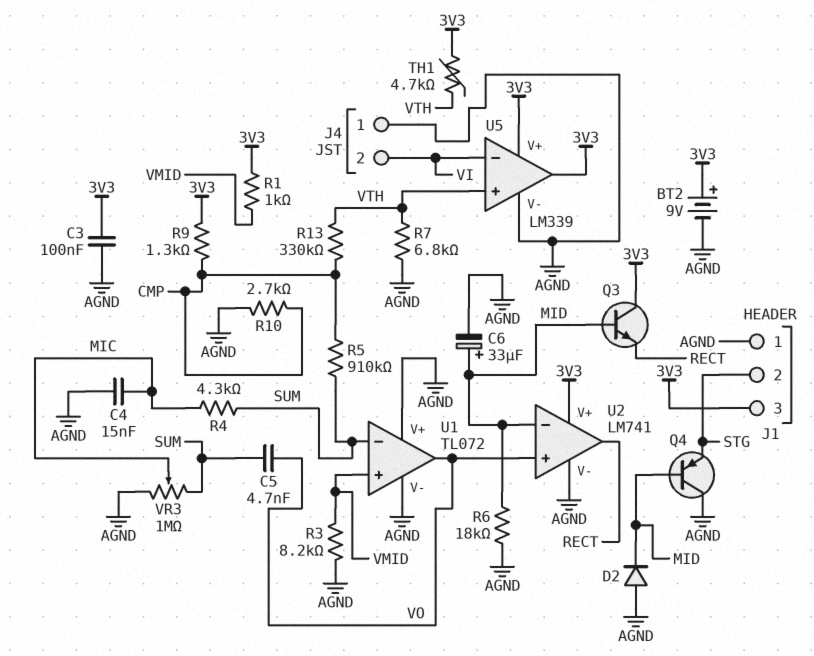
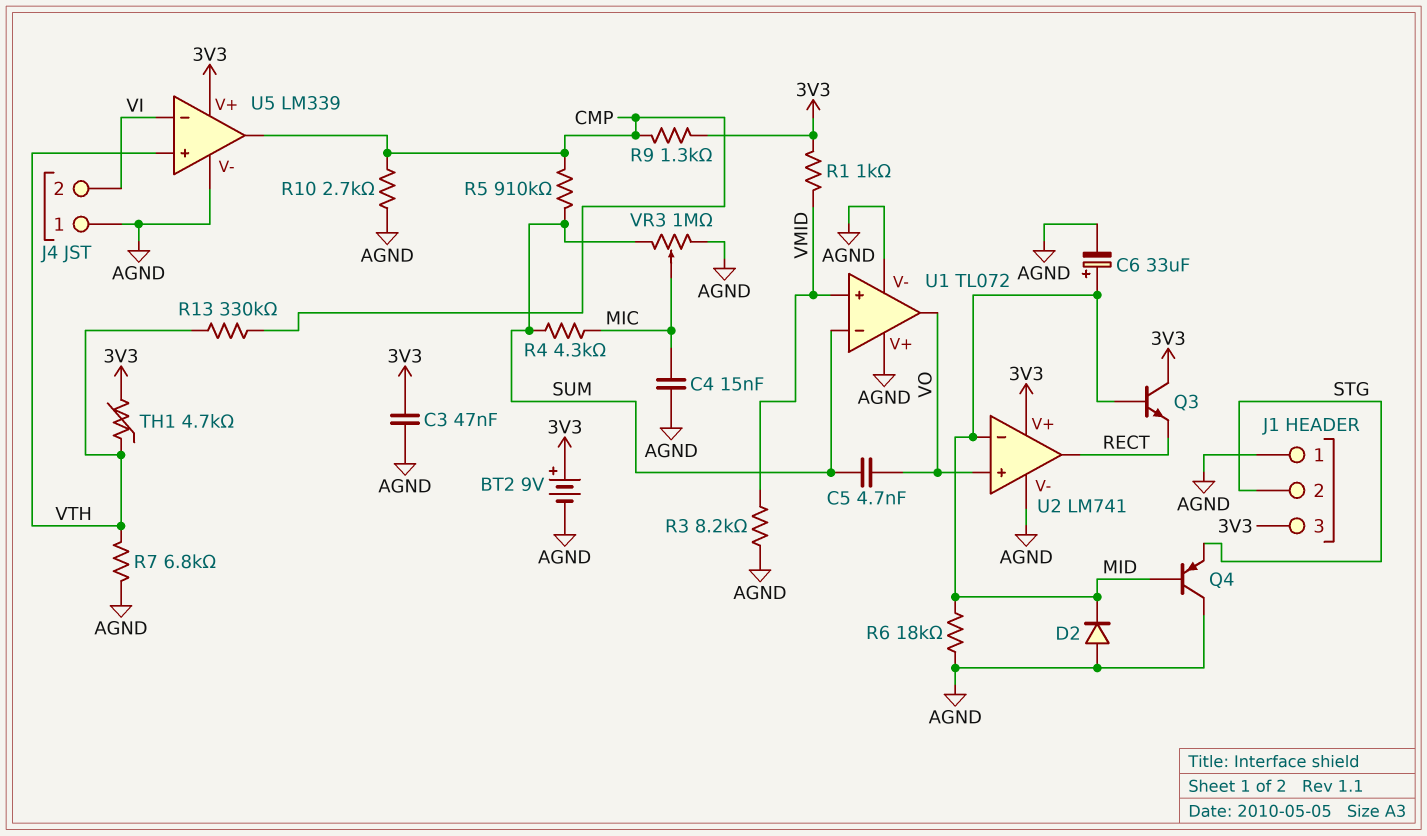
C3: 100nF (3V3, AGND) -> 47nF (3V3, AGND)
U5 pin out: 3V3 -> CMP

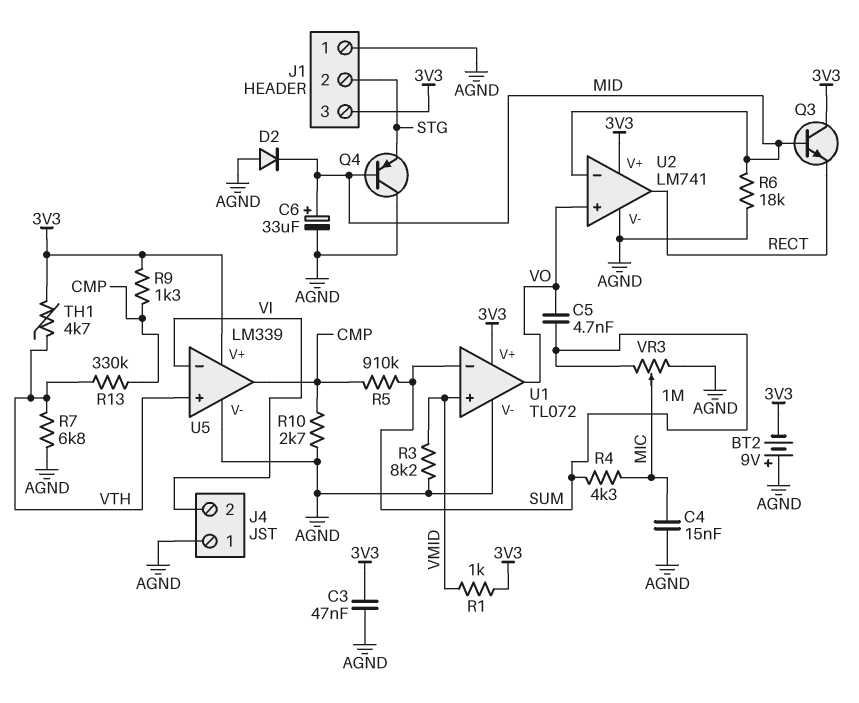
BT2: 9V (plus 3V3, minus AGND) -> 9V (plus AGND, minus 3V3)
U1 pin V+: AGND -> 3V3

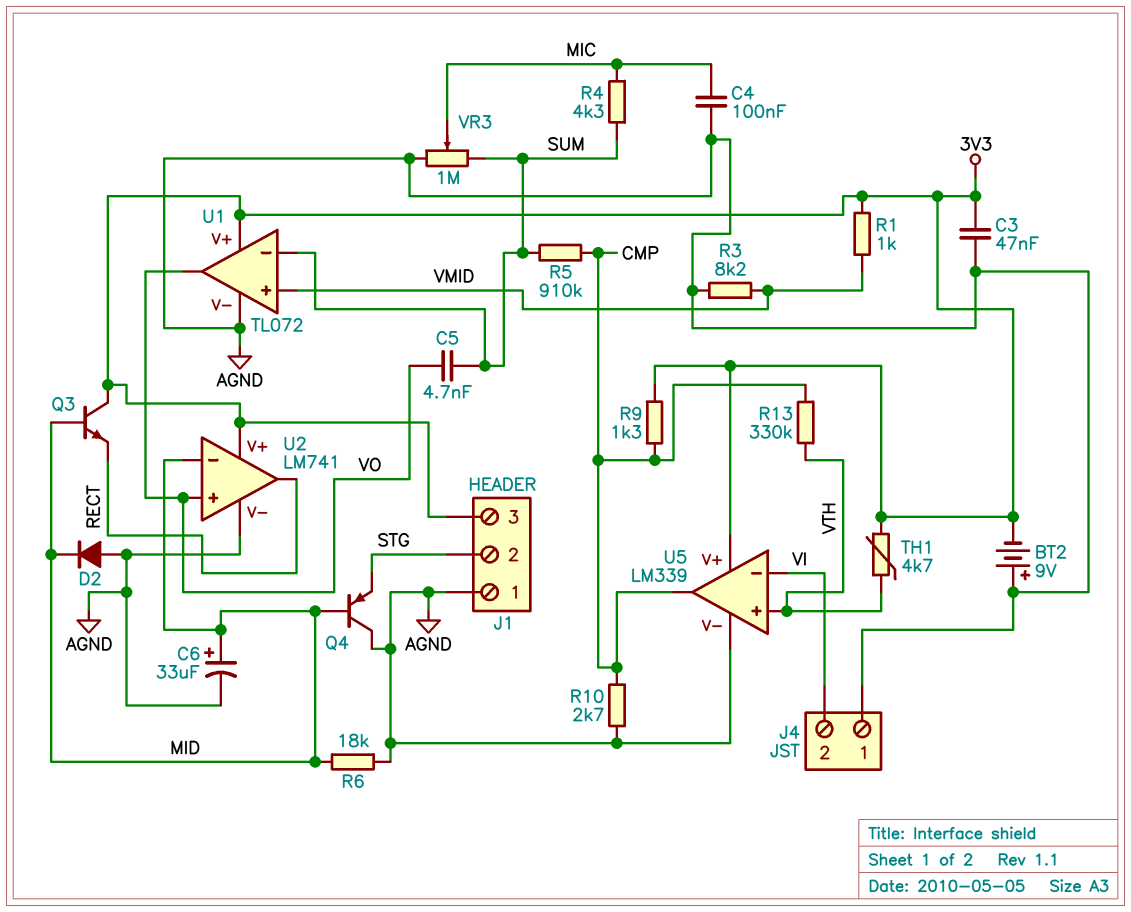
C4: 15nF (AGND, MIC) -> 100nF (AGND, MIC)
R7: 6.8k (AGND, VTH) -> none

